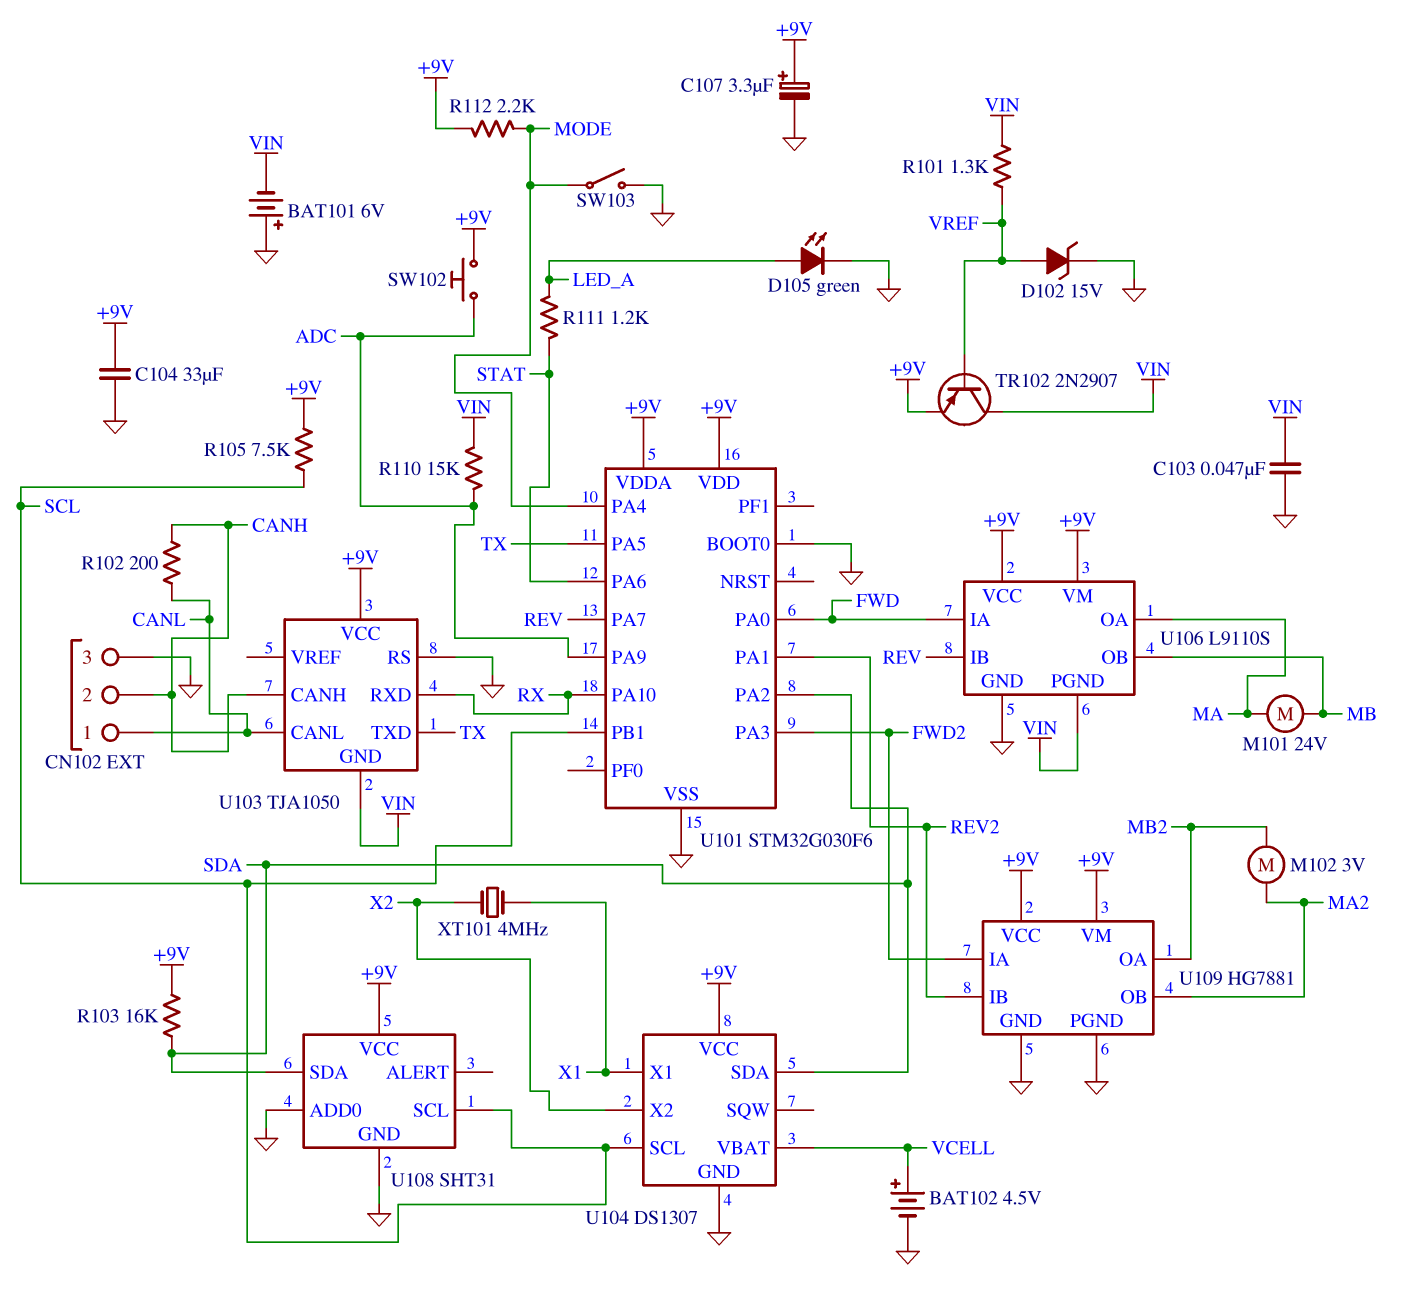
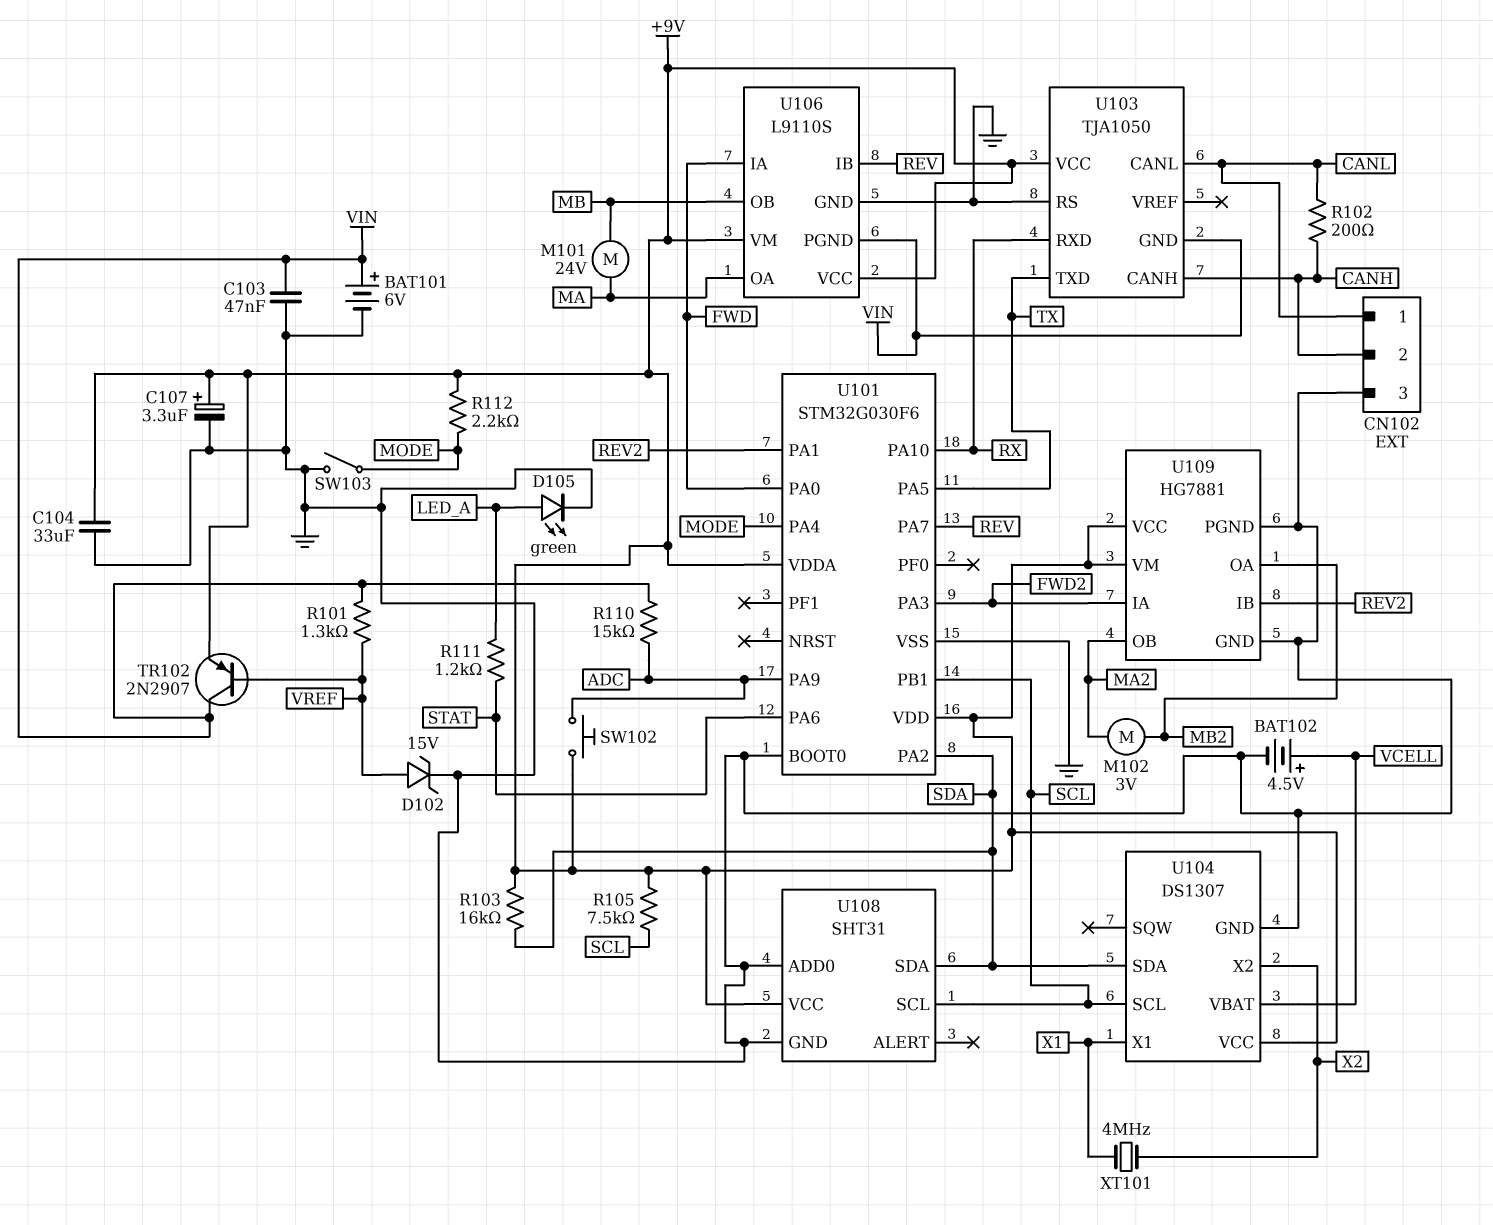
BAT101: 6V (plus GND, minus VIN) -> 6V (plus VIN, minus GND)

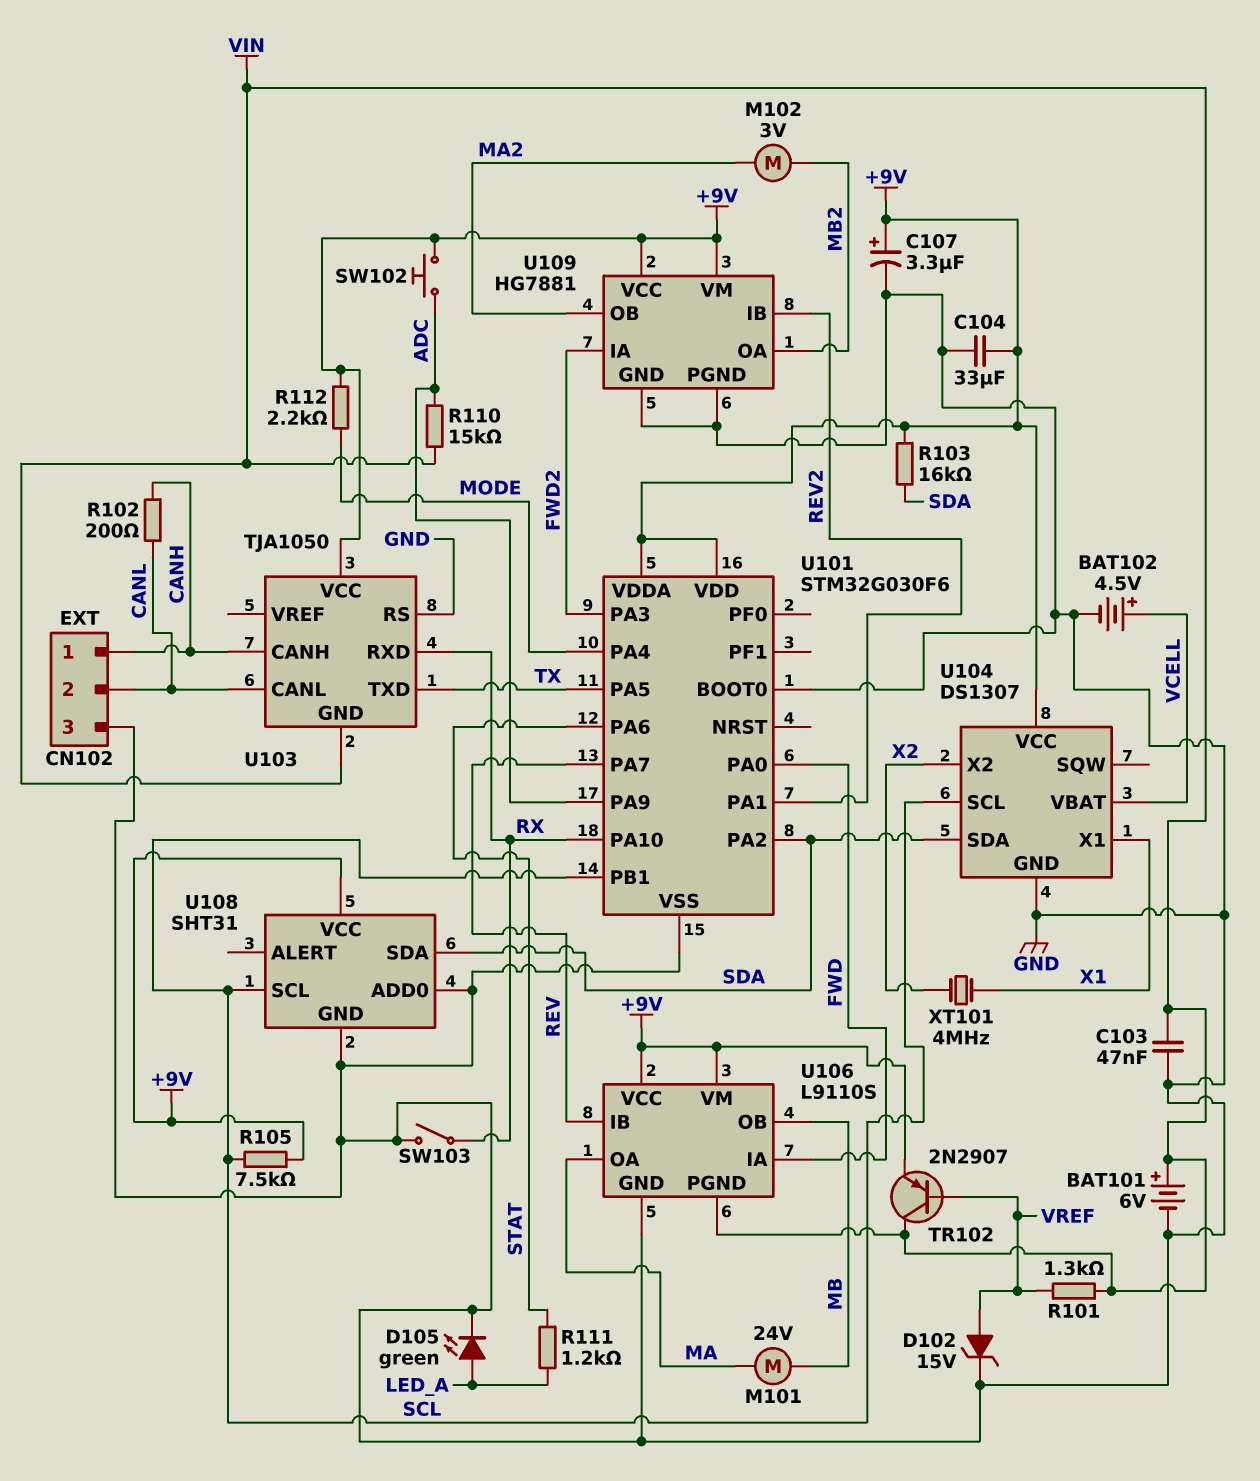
CN102 pin 1: CANL -> CANH
CN102 pin 2: CANH -> CANL
SW103: switch (GND, MODE) -> switch (GND, RX)

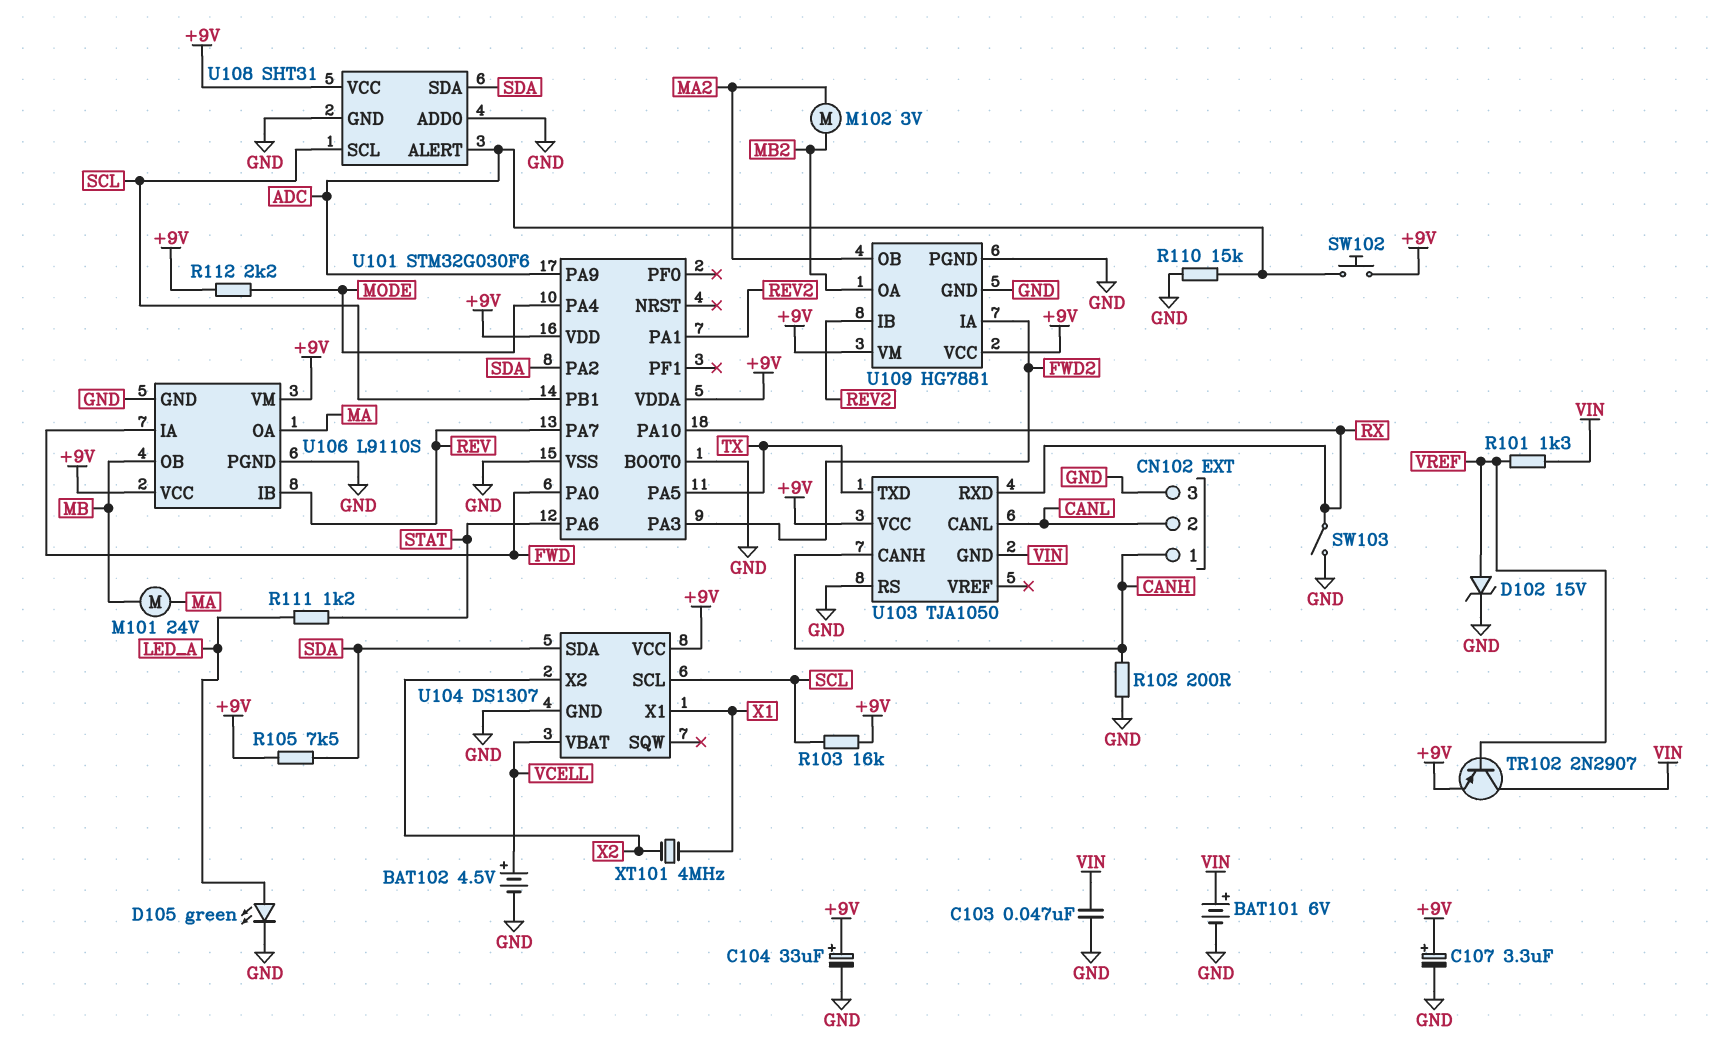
C104: 33uF (+9V, GND) -> 33uF (plus +9V, minus GND)
R102: 200 (CANH, CANL) -> 200 (CANH, GND)
R103: 16k (+9V, SDA) -> 16k (+9V, SCL)
R105: 7.5k (+9V, SCL) -> 7.5k (+9V, SDA)
R110: 15k (ADC, VIN) -> 15k (ADC, GND)
U106 pin PGND: VIN -> GND
U108 pin ALERT: none -> ADC

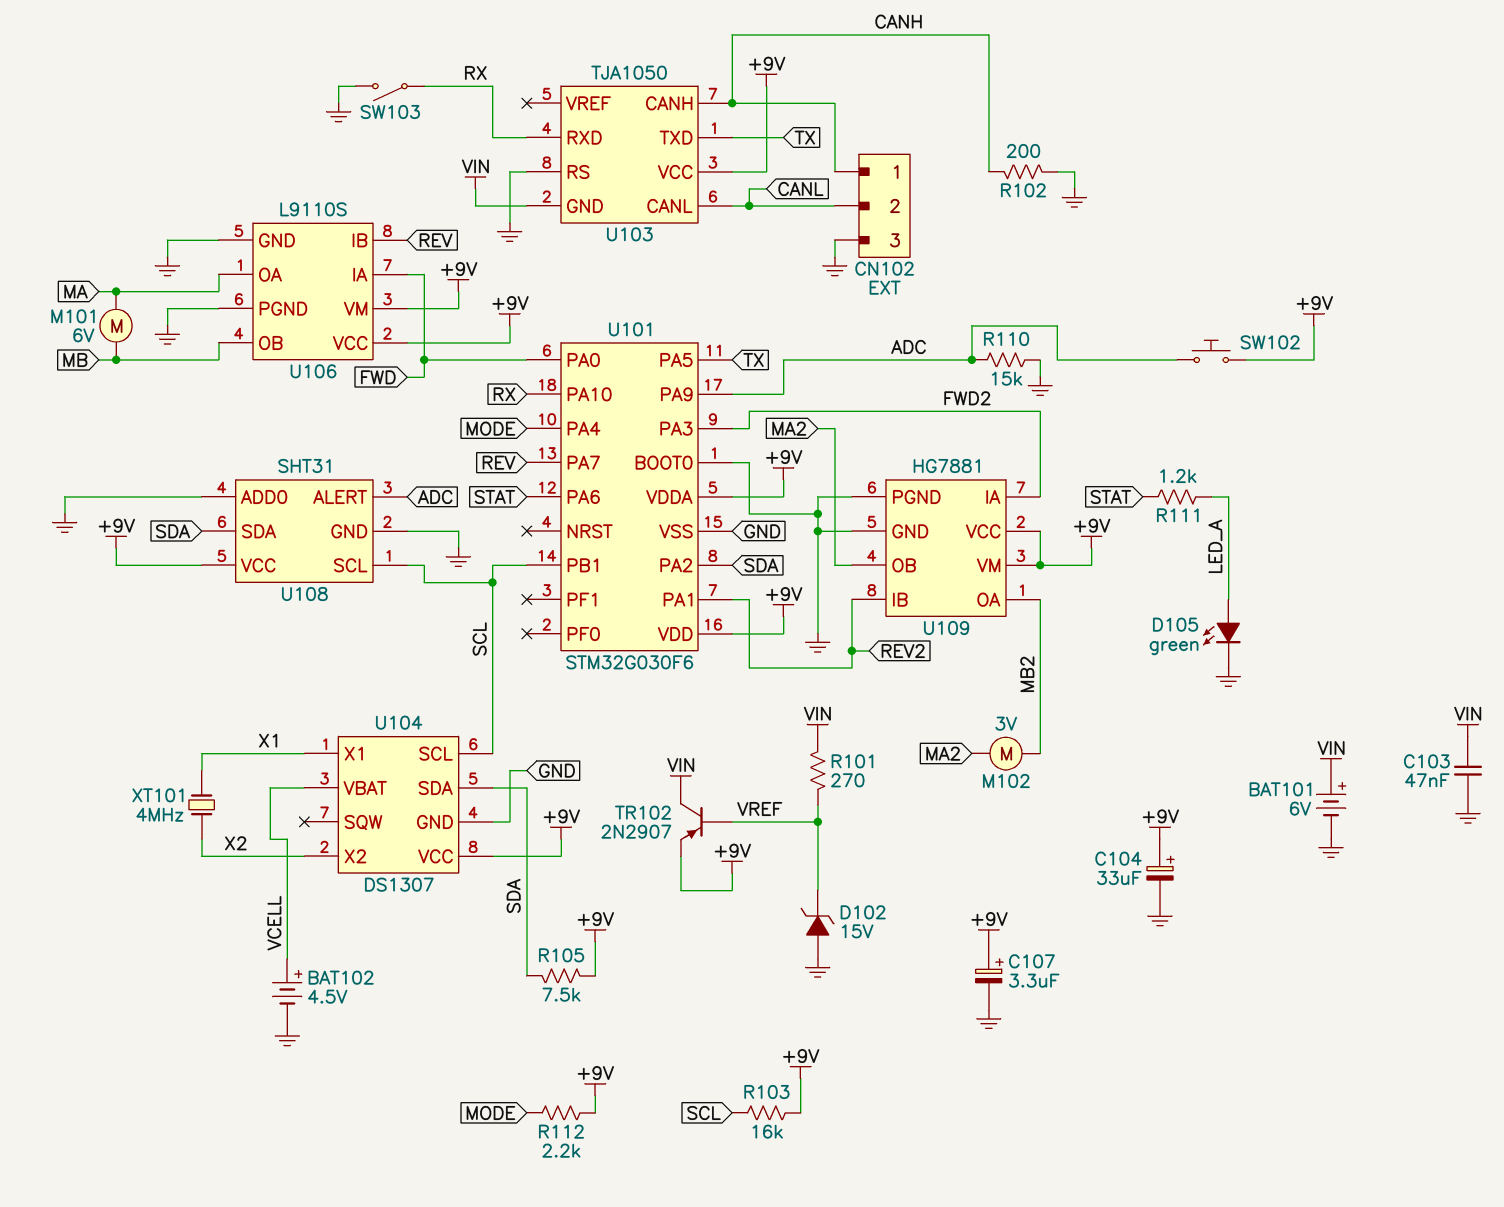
D102: zener 15V (A VREF, K GND) -> zener 15V (A GND, K VREF)
M101: motor 24V (MA, MB) -> motor 6V (MA, MB)
R101: 1.3k (VIN, VREF) -> 270 (VIN, VREF)

